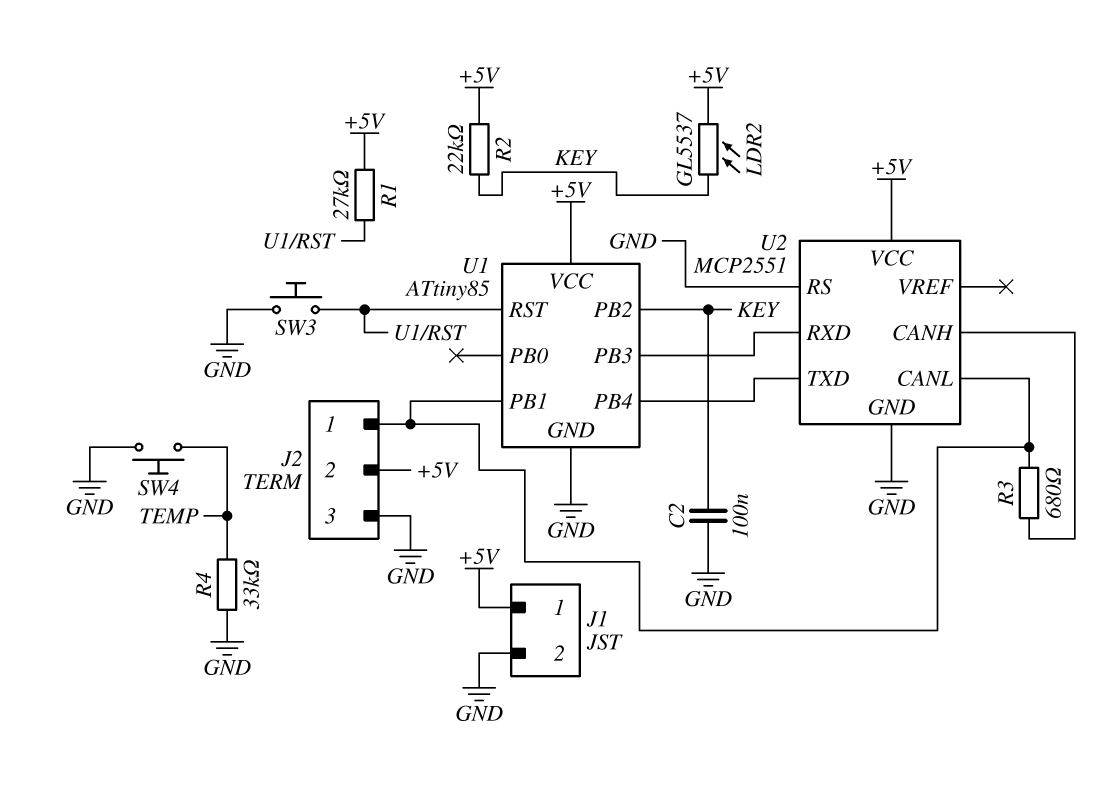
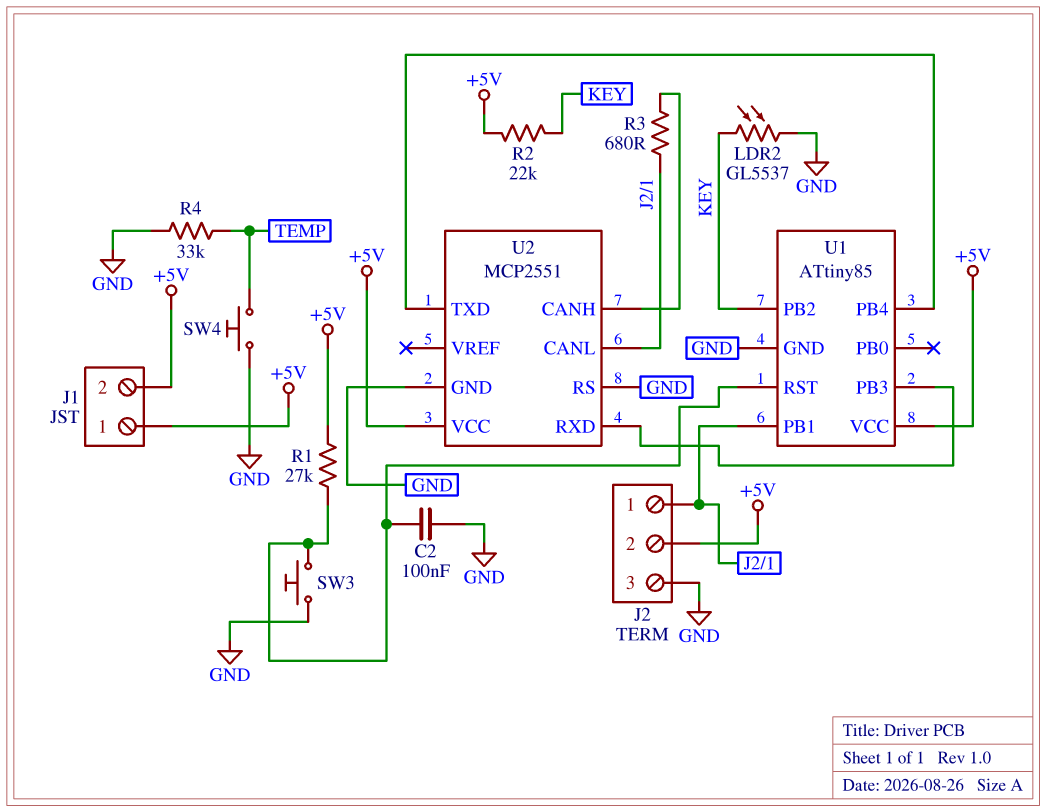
C2: 100nF (GND, KEY) -> 100nF (GND, U1/RST)
J1 pin 2: GND -> +5V
LDR2: GL5537 (+5V, KEY) -> GL5537 (GND, KEY)

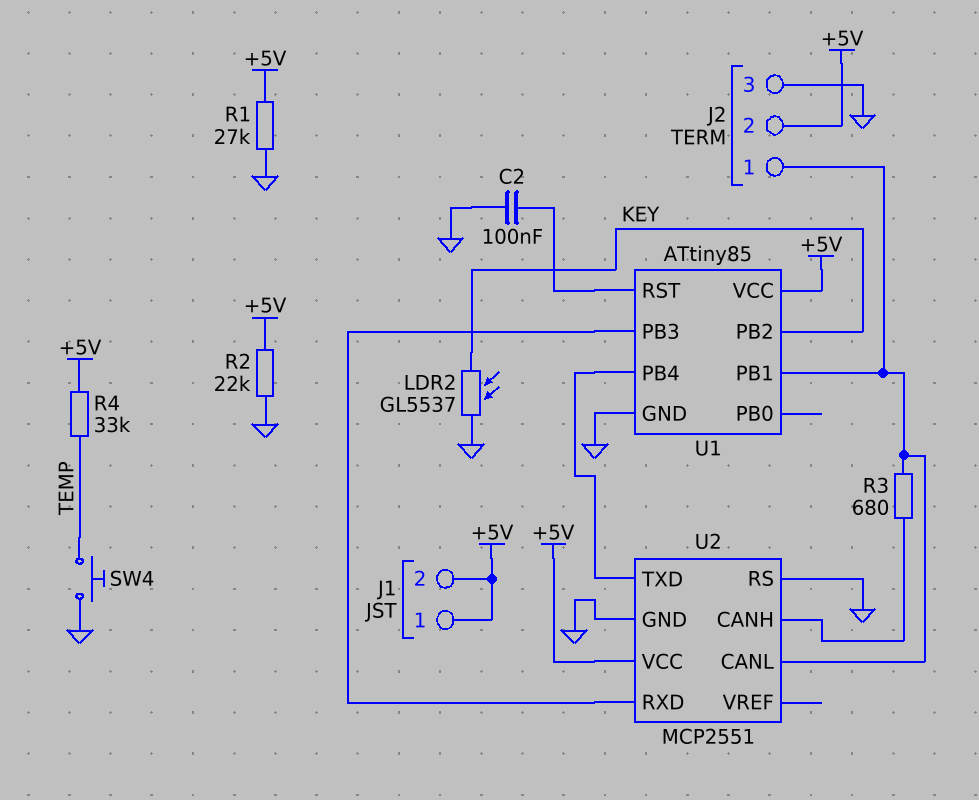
R1: 27k (+5V, U1/RST) -> 27k (+5V, GND)
R2: 22k (+5V, KEY) -> 22k (+5V, GND)
R4: 33k (GND, TEMP) -> 33k (+5V, TEMP)
SW3: button (GND, U1/RST) -> none

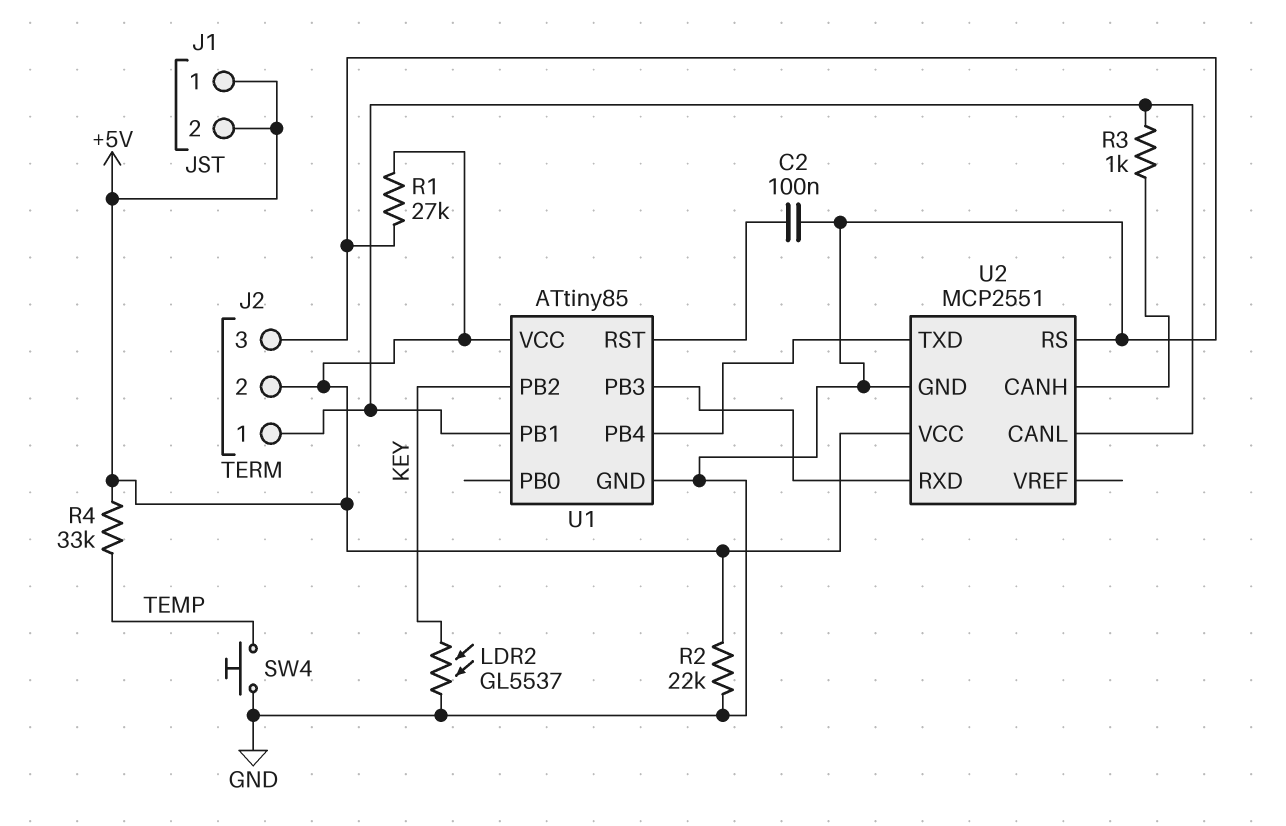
R3: 680 (J2/1, U2/CANH) -> 1k (J2/1, U2/CANH)

